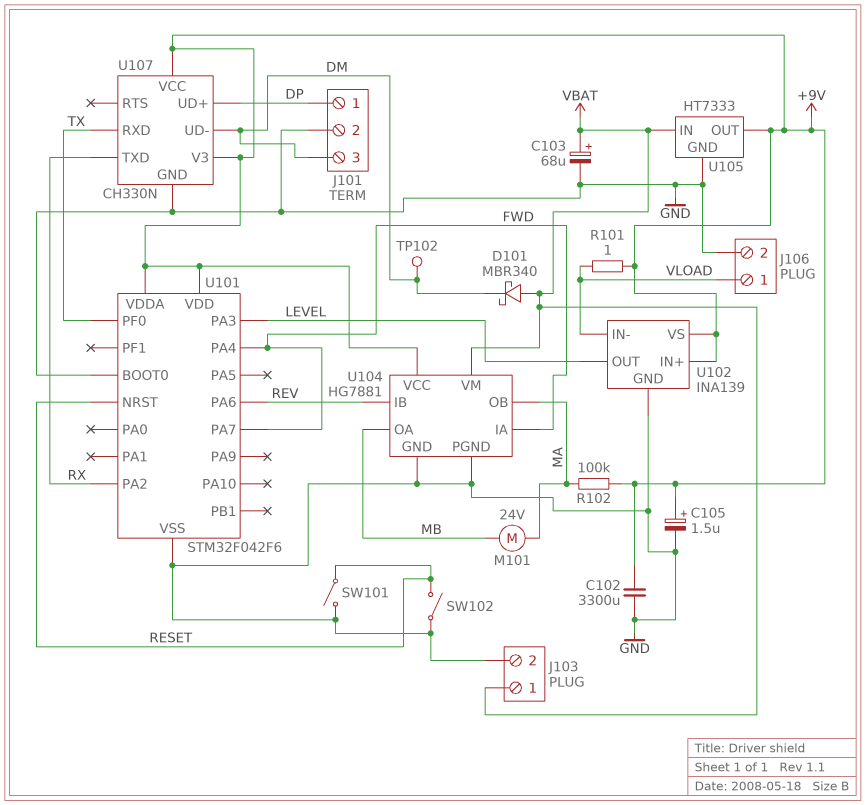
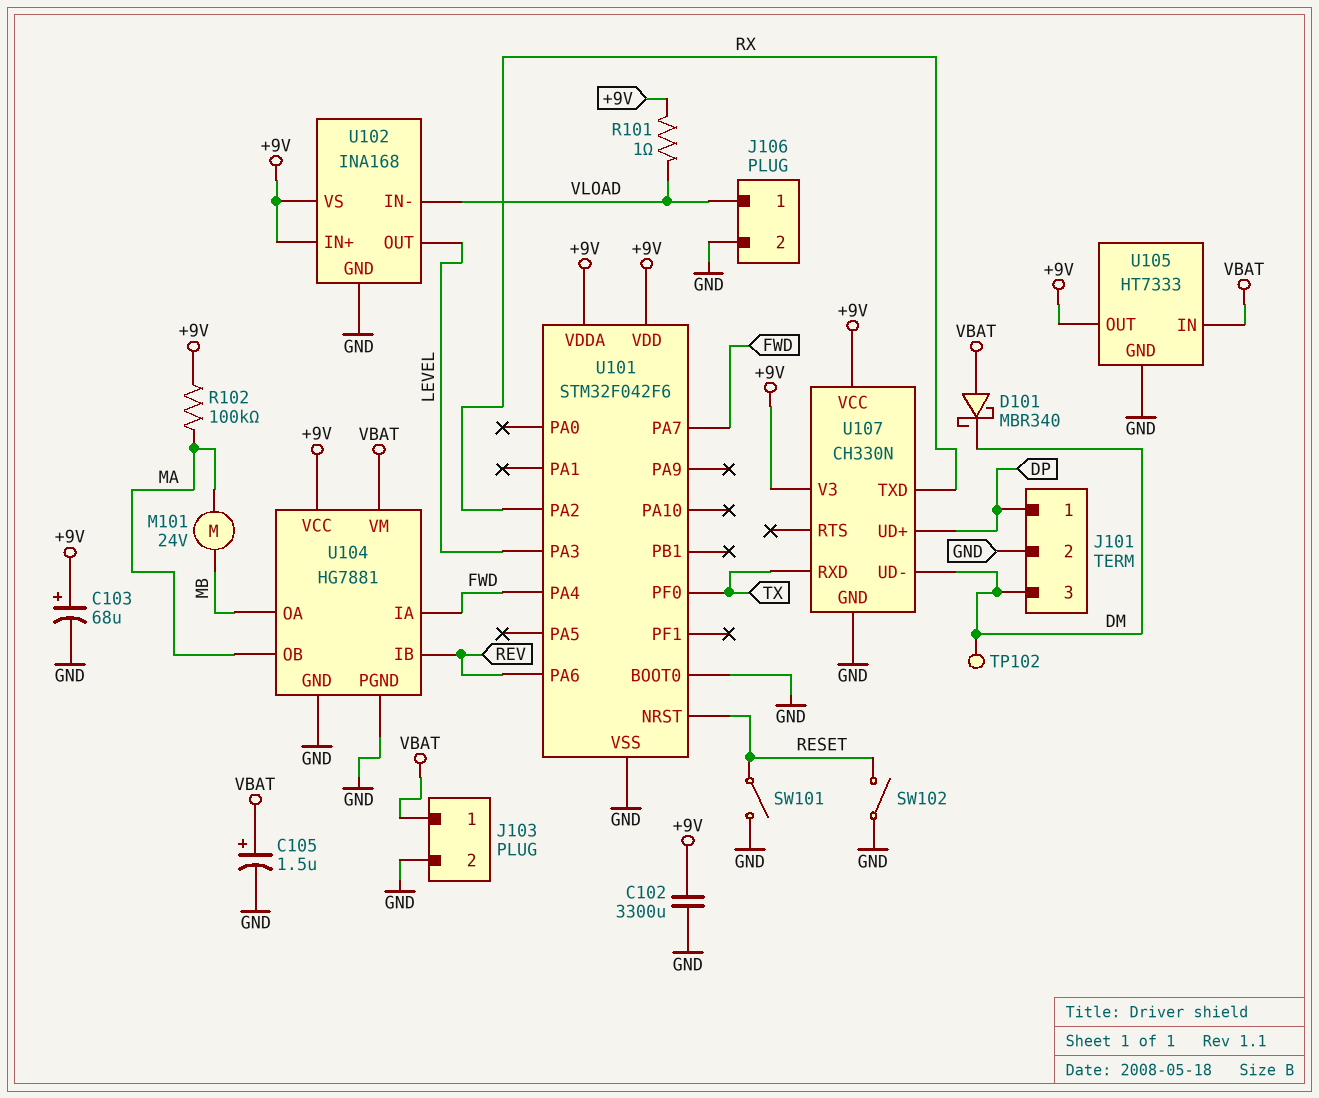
C103: 68uF (plus VBAT, minus GND) -> 68uF (plus +9V, minus GND)
C105: 1.5uF (plus +9V, minus GND) -> 1.5uF (plus VBAT, minus GND)
U102: INA139 -> INA168

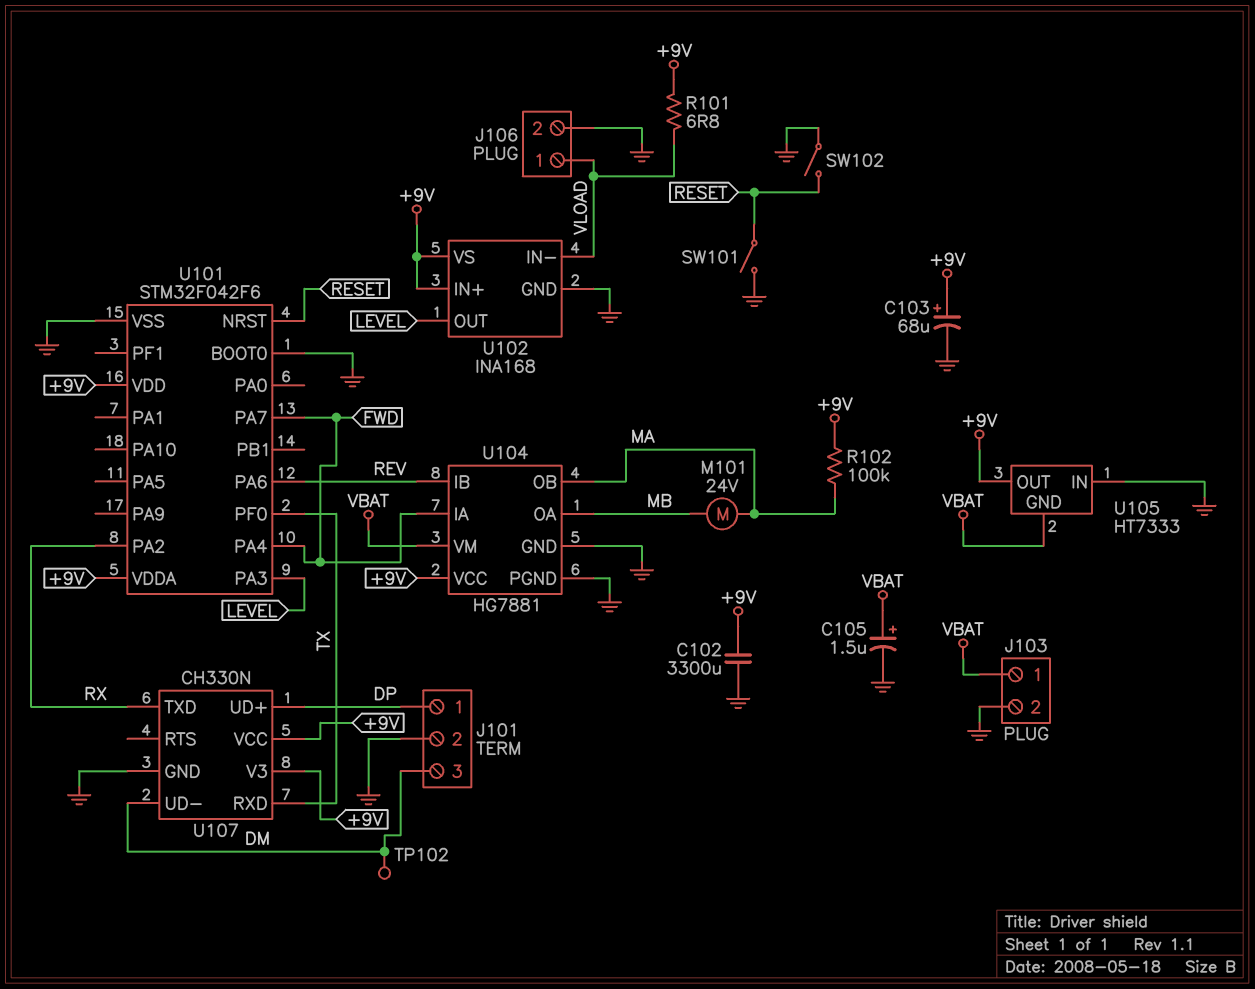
D101: schottky MBR340 (A VBAT, K DM) -> none
R101: 1 (+9V, VLOAD) -> 6.8 (+9V, VLOAD)
U105 pin GND: GND -> VBAT
U105 pin IN: VBAT -> GND

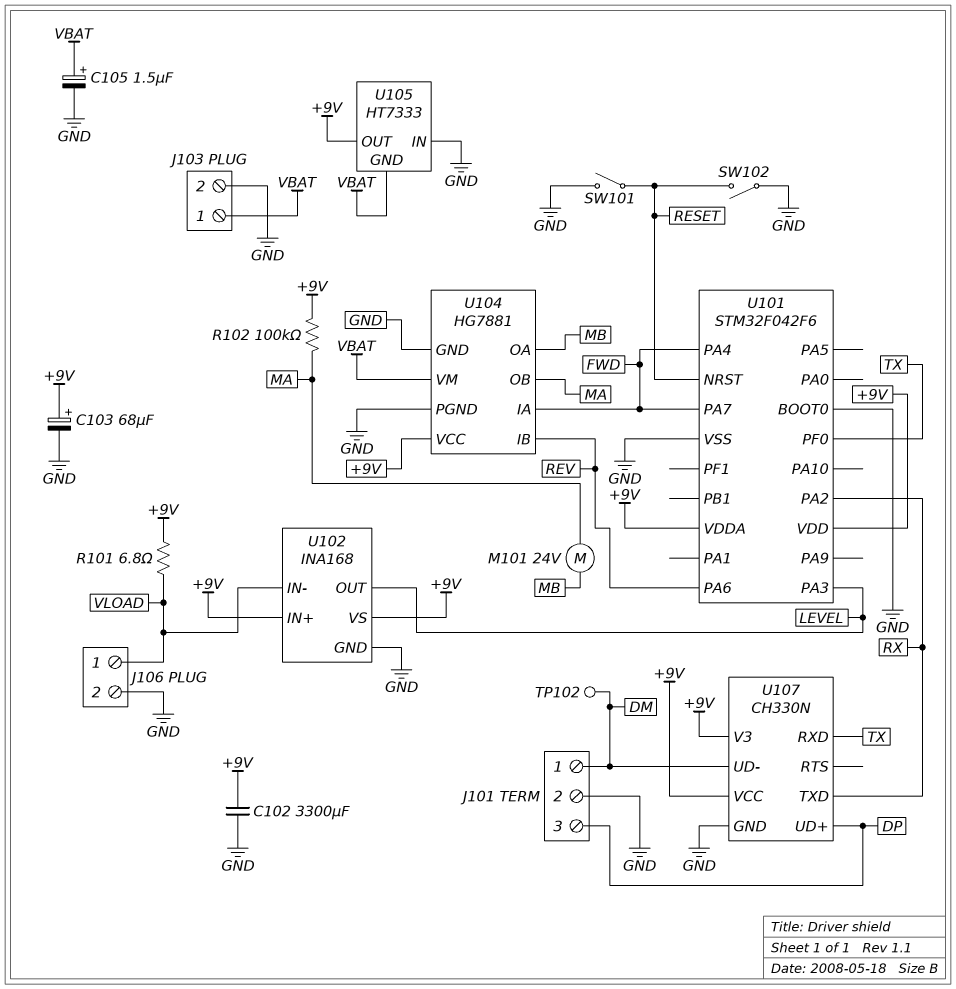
J101 pin 1: DP -> DM
J101 pin 3: DM -> DP

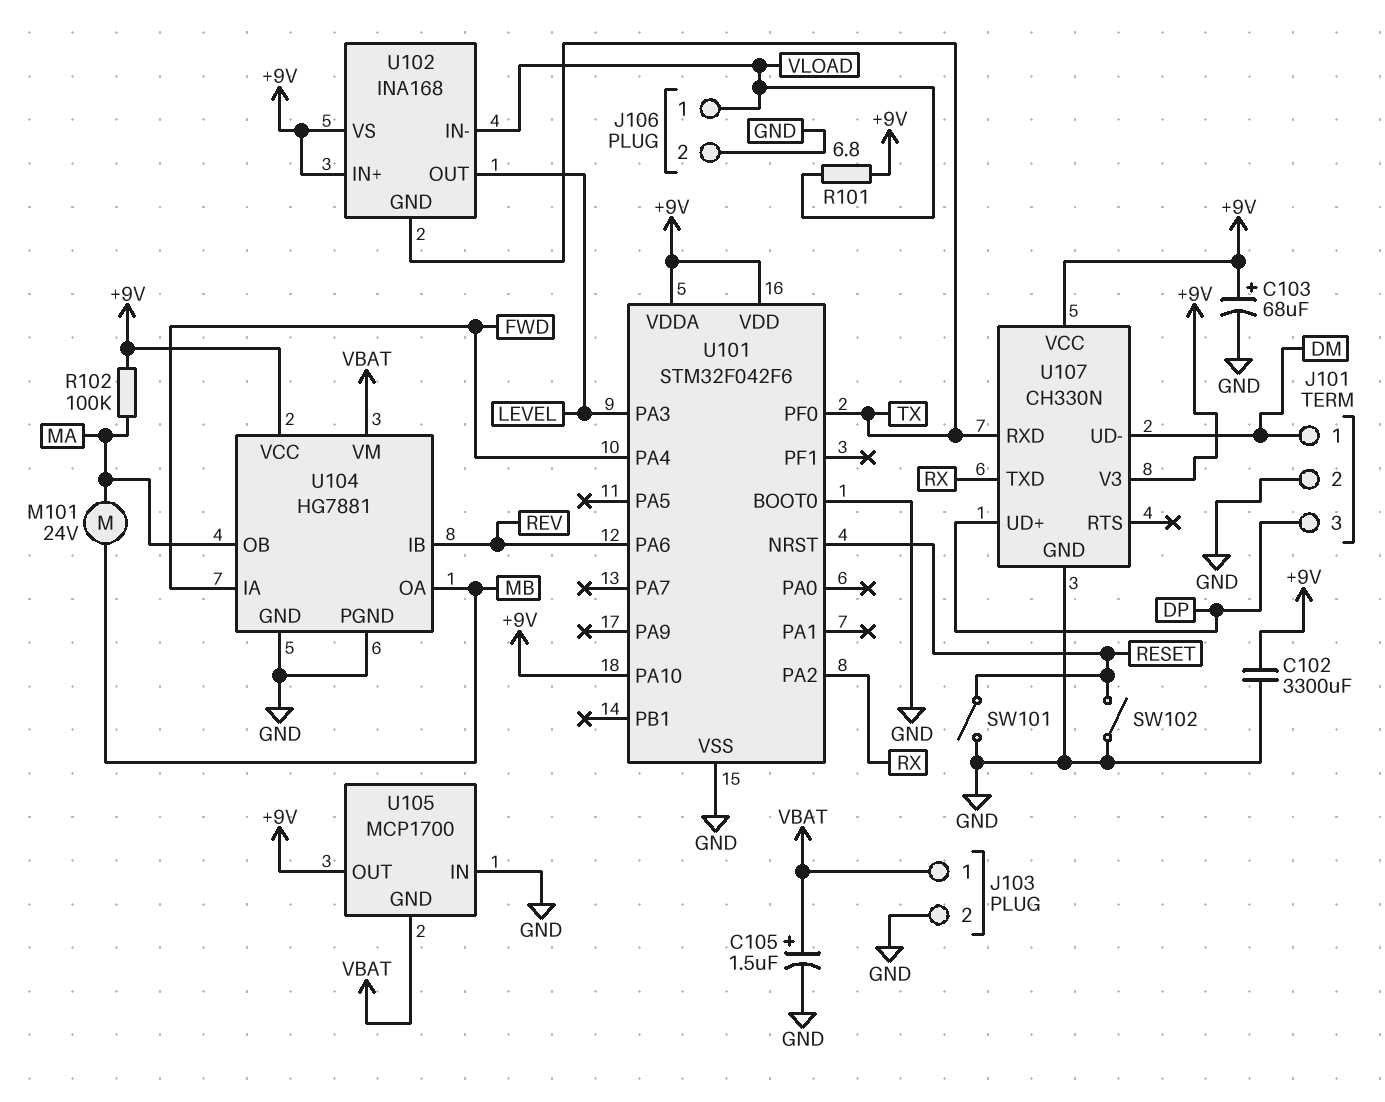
TP102: test point (DM) -> none
U101 pin PA7: FWD -> none
U101 pin PA10: none -> +9V
U102 pin GND: GND -> TX
U105: HT7333 -> MCP1700

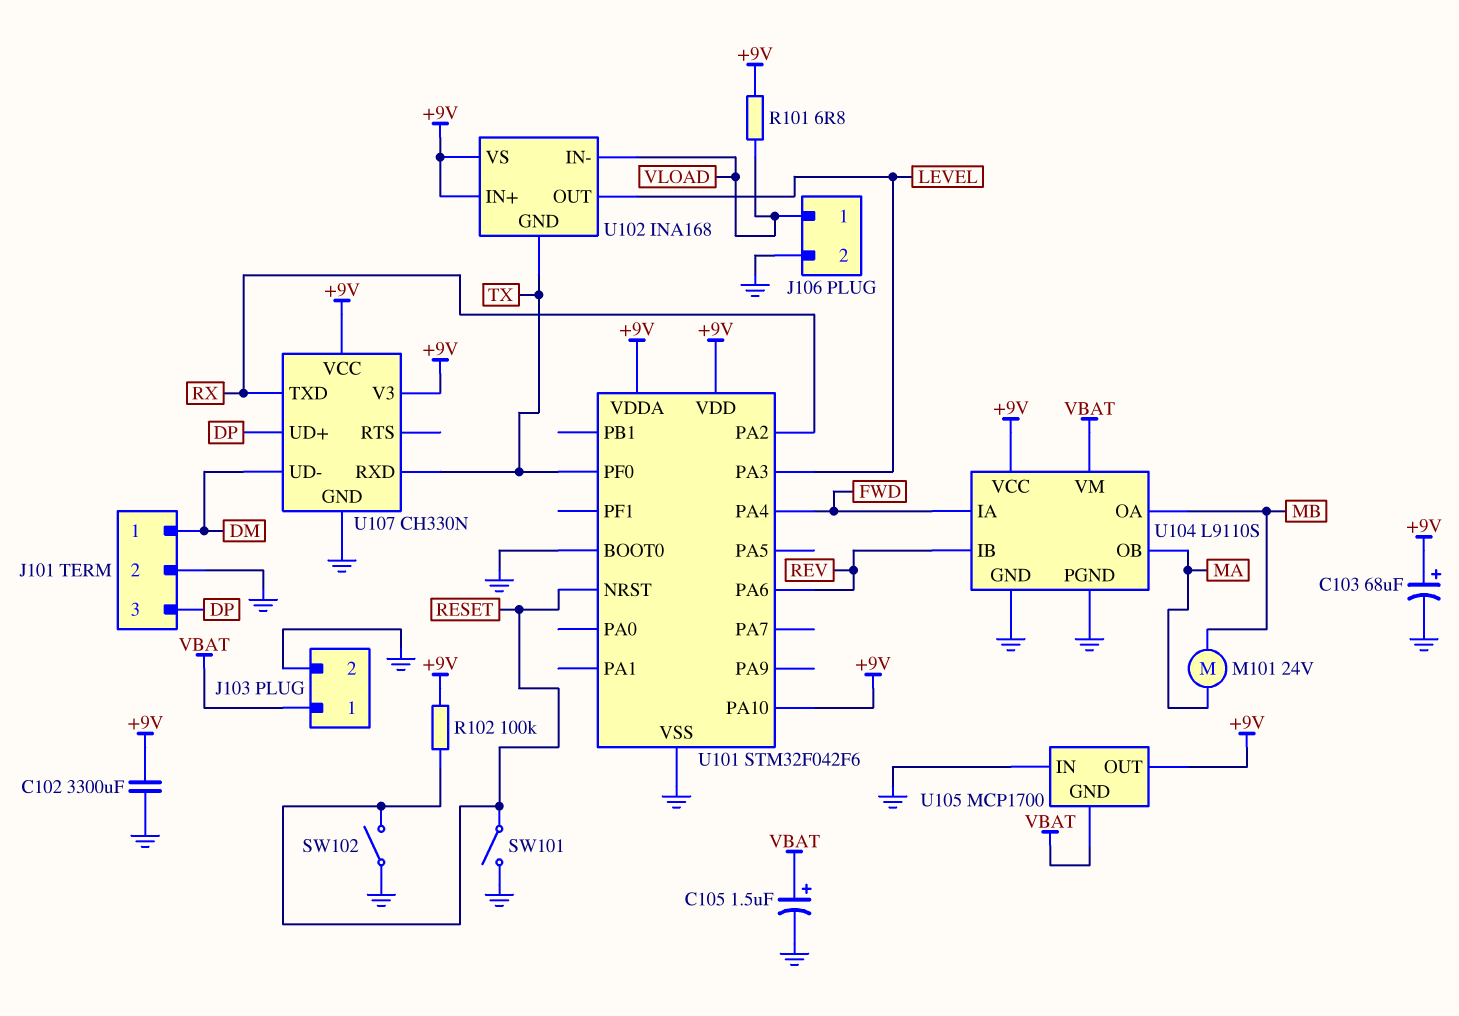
R102: 100k (+9V, MA) -> 100k (+9V, RESET)
U104: HG7881 -> L9110S

